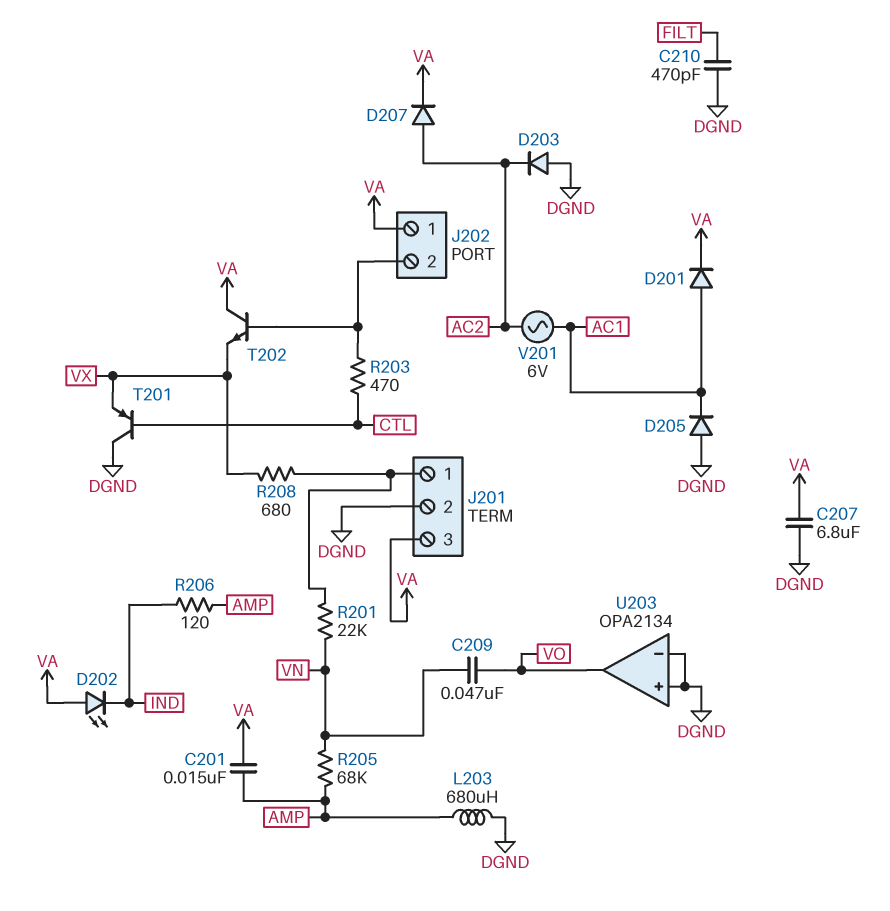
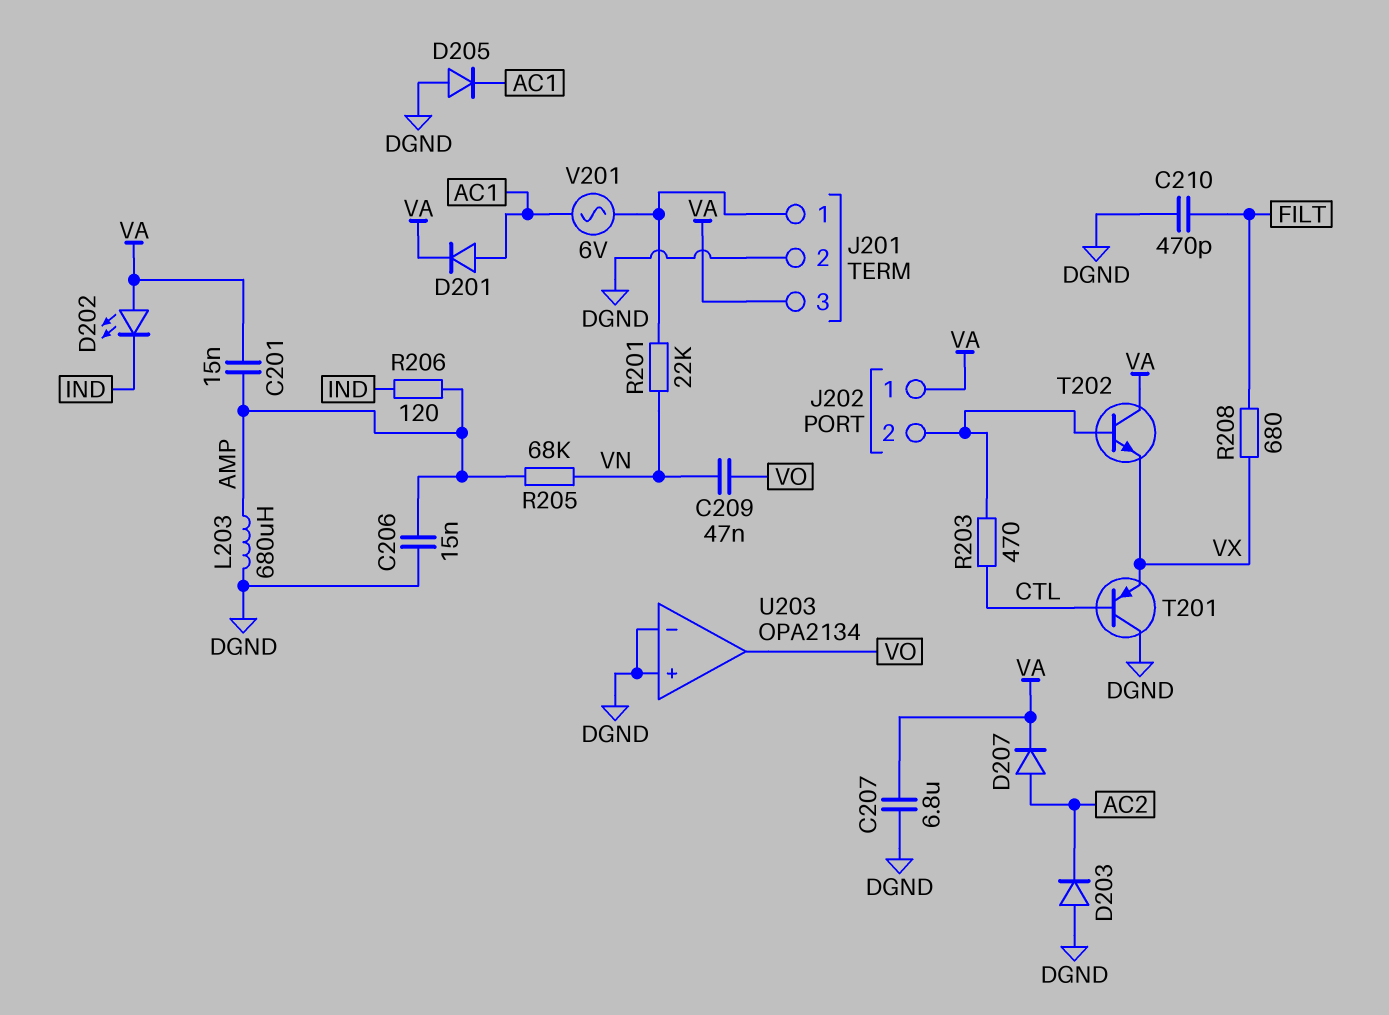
C206: none -> 15nF (AMP, DGND)
R208: 680 (J201/1, VX) -> 680 (FILT, VX)
V201: AC 6V (AC1, AC2) -> AC 6V (AC1, J201/1)

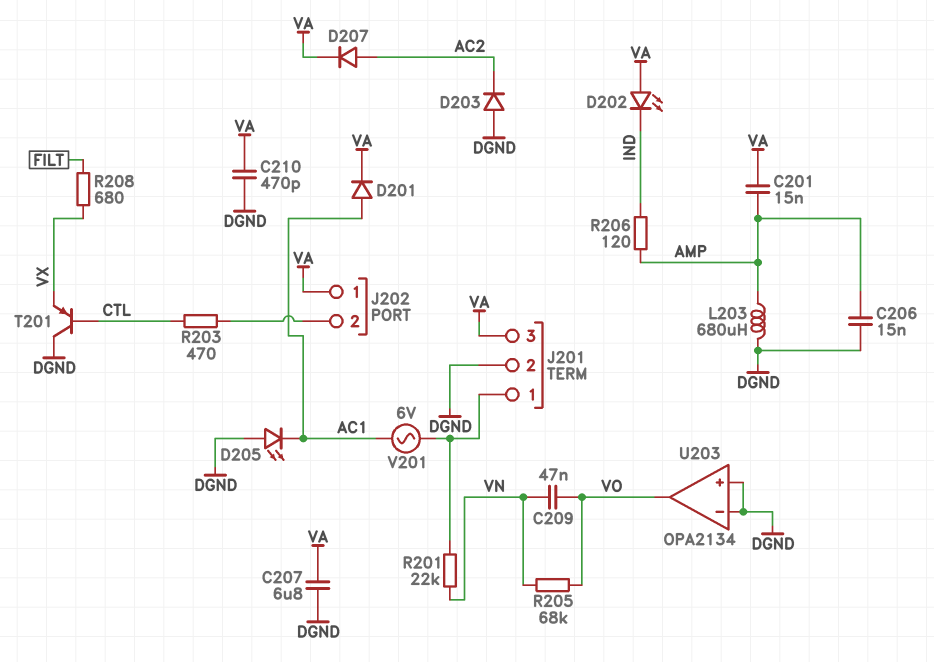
C210: 470pF (DGND, FILT) -> 470pF (DGND, VA)
D205: diode (A DGND, K AC1) -> LED (A DGND, K AC1)
R205: 68k (AMP, VN) -> 68k (VN, VO)
T202: NPN (B J202/2, C VA, E VX) -> none

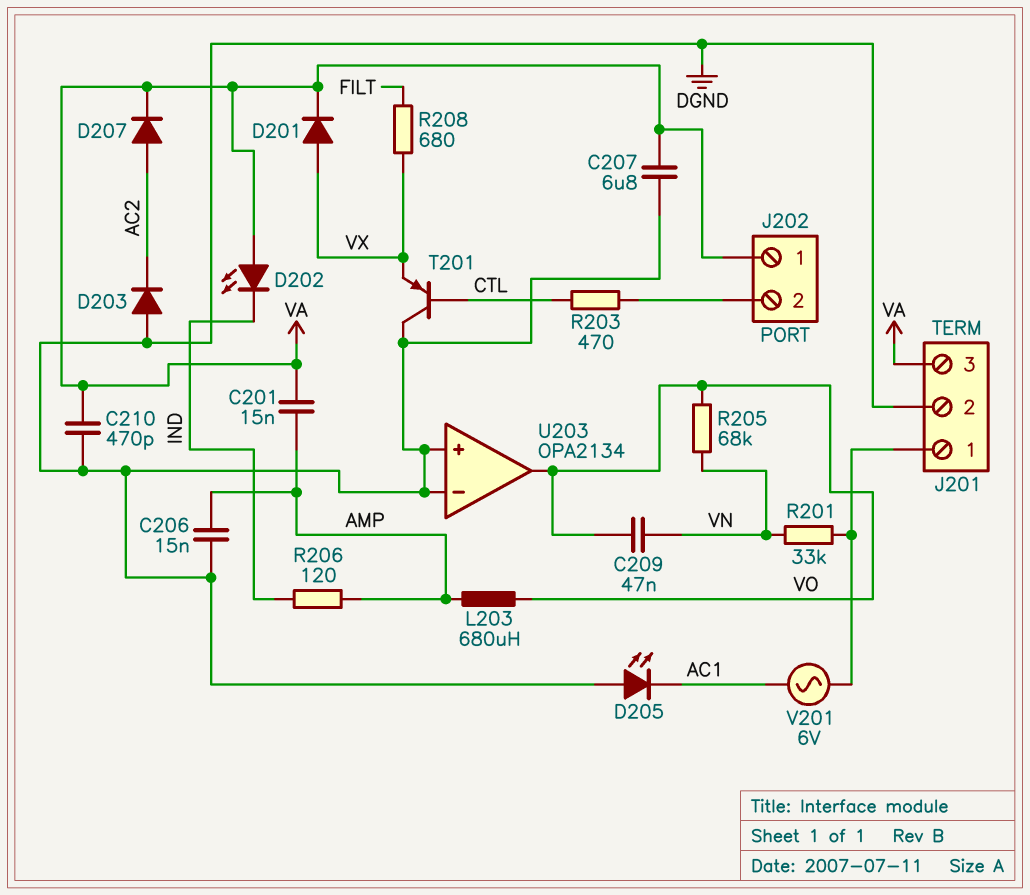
D201: diode (A AC1, K VA) -> diode (A VX, K VA)
L203: 680uH (AMP, DGND) -> 680uH (AMP, VO)
R201: 22k (J201/1, VN) -> 33k (J201/1, VN)

